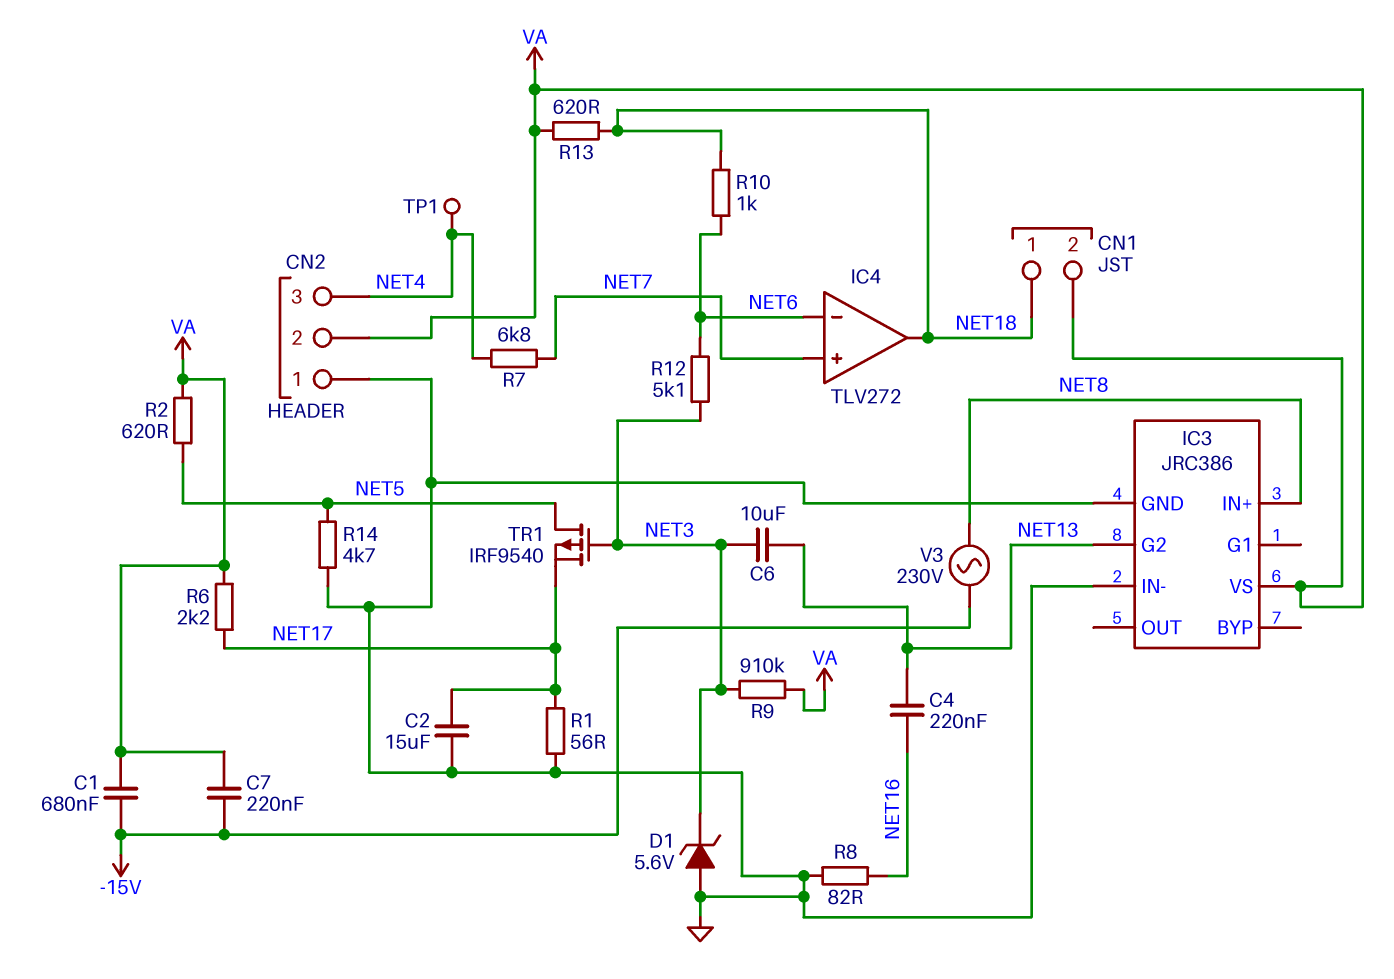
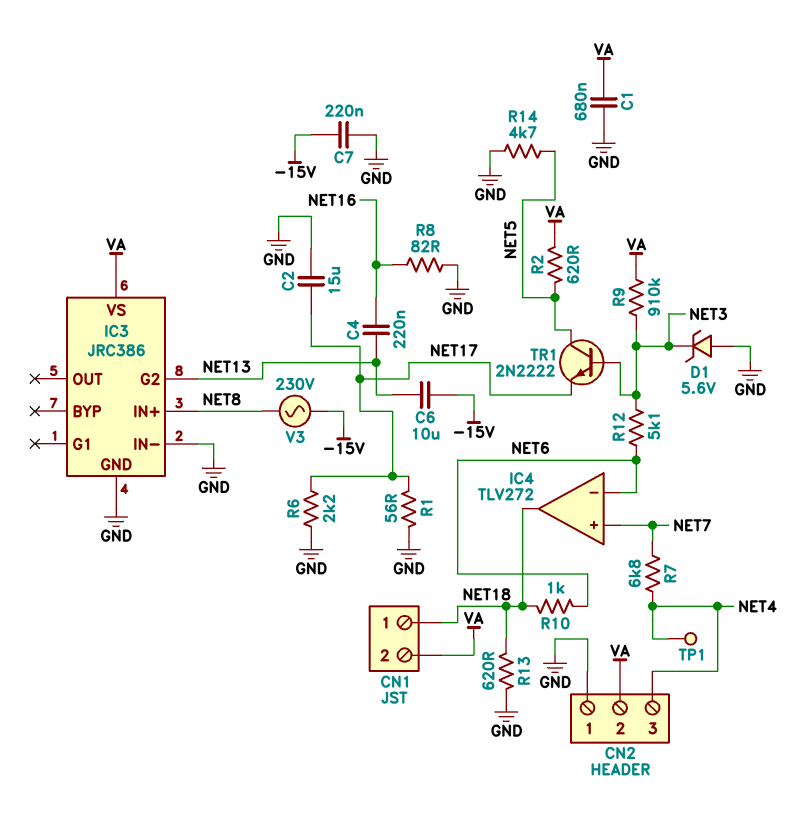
C1: 680nF (-15V, VA) -> 680nF (GND, VA)
C6: 10uF (NET3, NET13) -> 10uF (-15V, NET13)
C7: 220nF (-15V, VA) -> 220nF (-15V, GND)
R6: 2.2k (NET17, VA) -> 2.2k (GND, NET17)
R13: 620 (NET18, VA) -> 620 (GND, NET18)
TR1: PMOS IRF9540 (G NET3, D NET5, S NET17) -> NPN 2N2222 (B NET3, C NET5, E NET17)

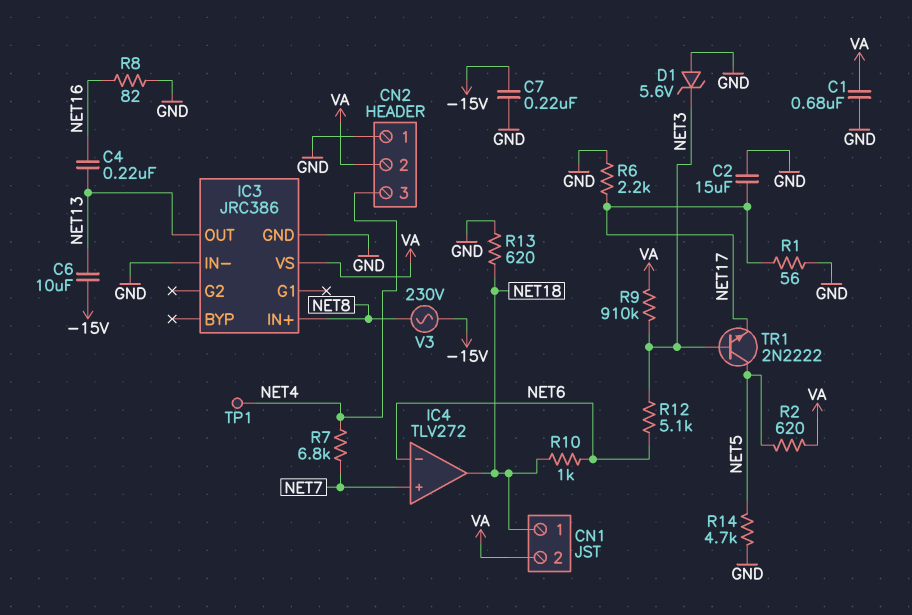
IC3 pin G2: NET13 -> none
IC3 pin OUT: none -> NET13

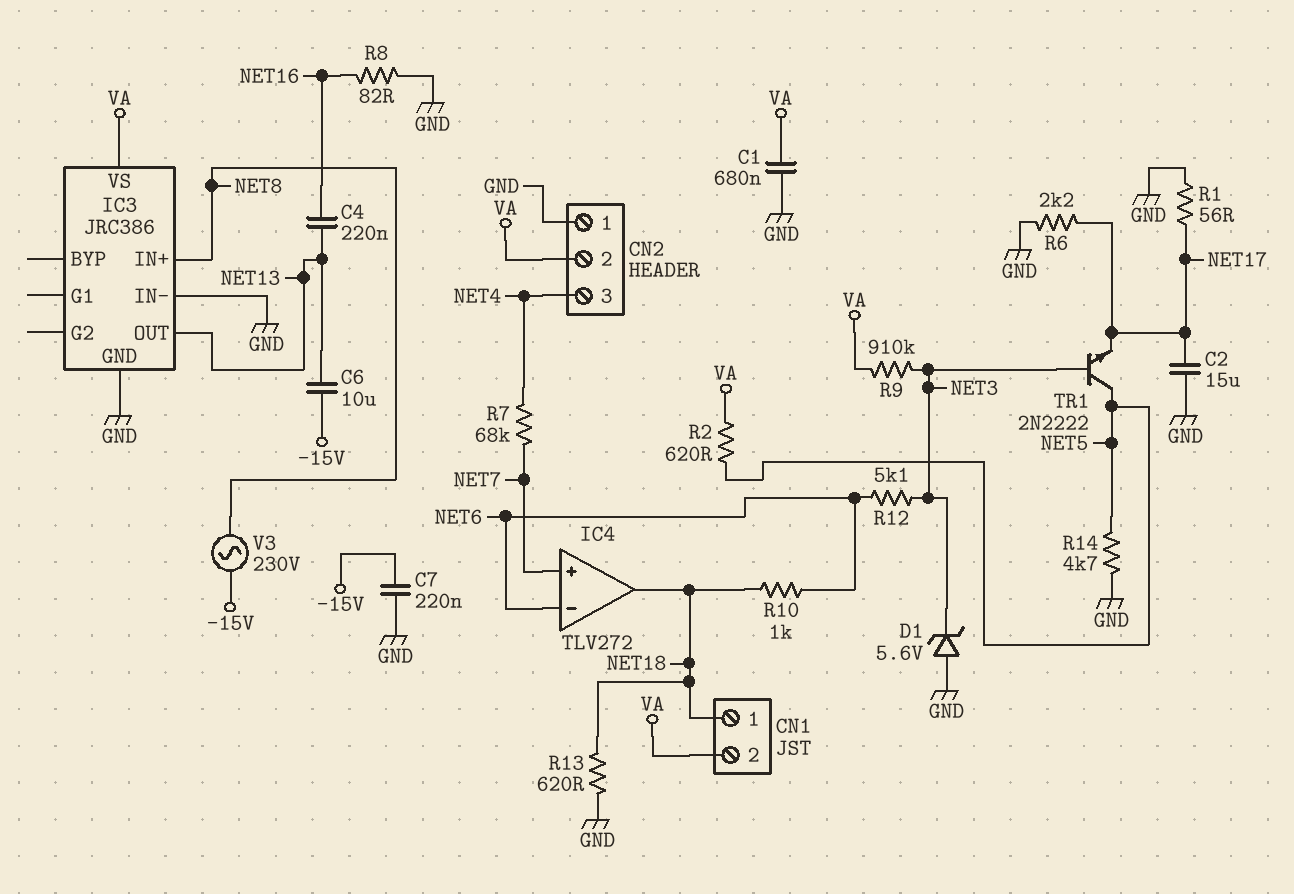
R7: 6.8k (NET4, NET7) -> 68k (NET4, NET7)
TP1: test point (NET4) -> none

